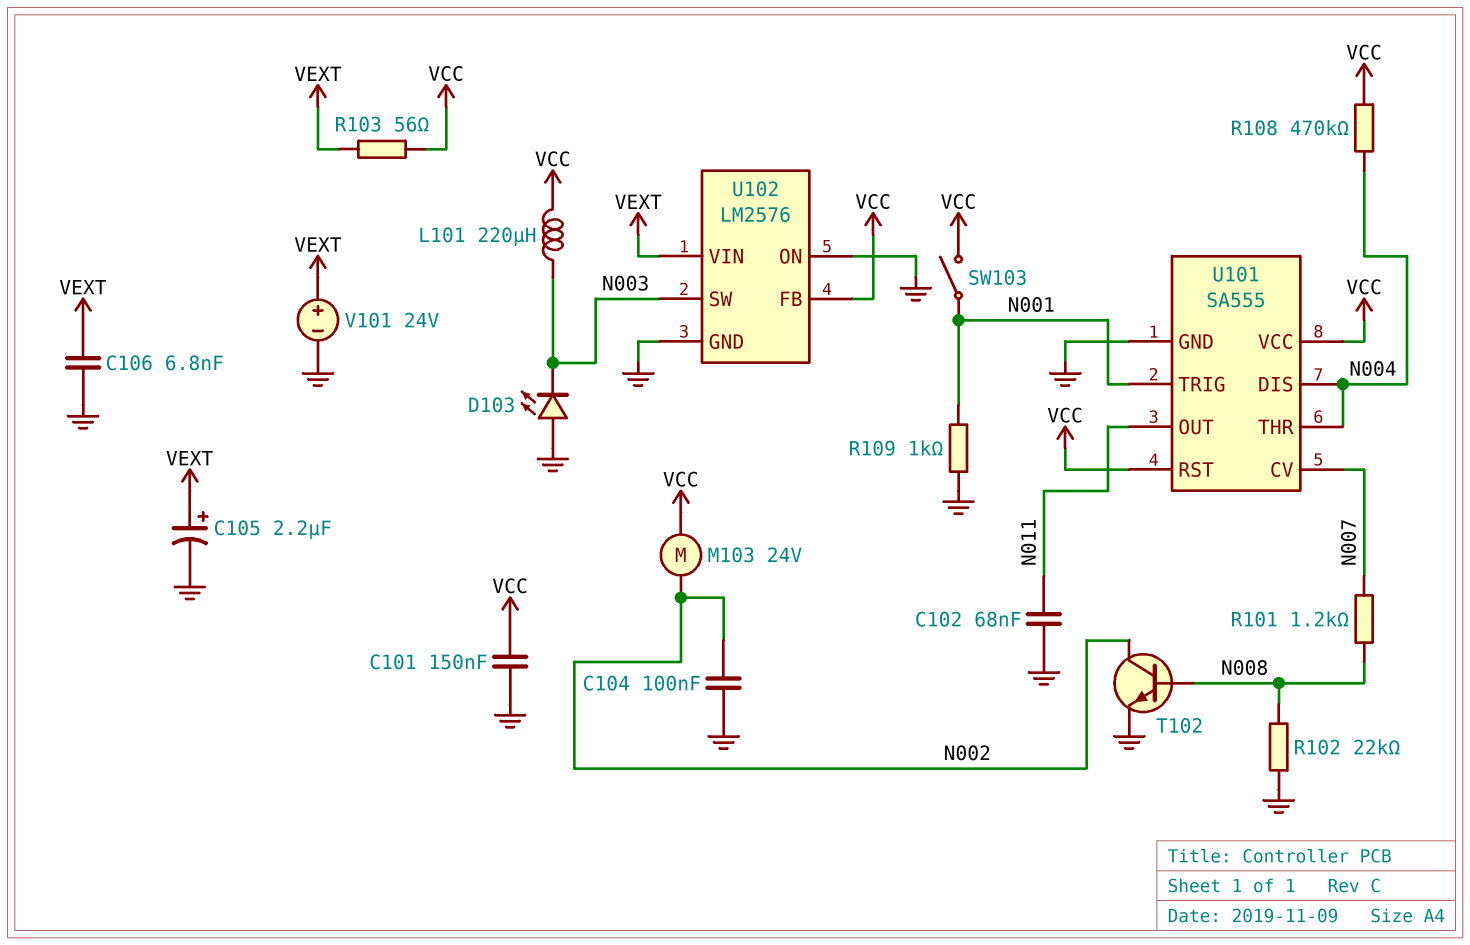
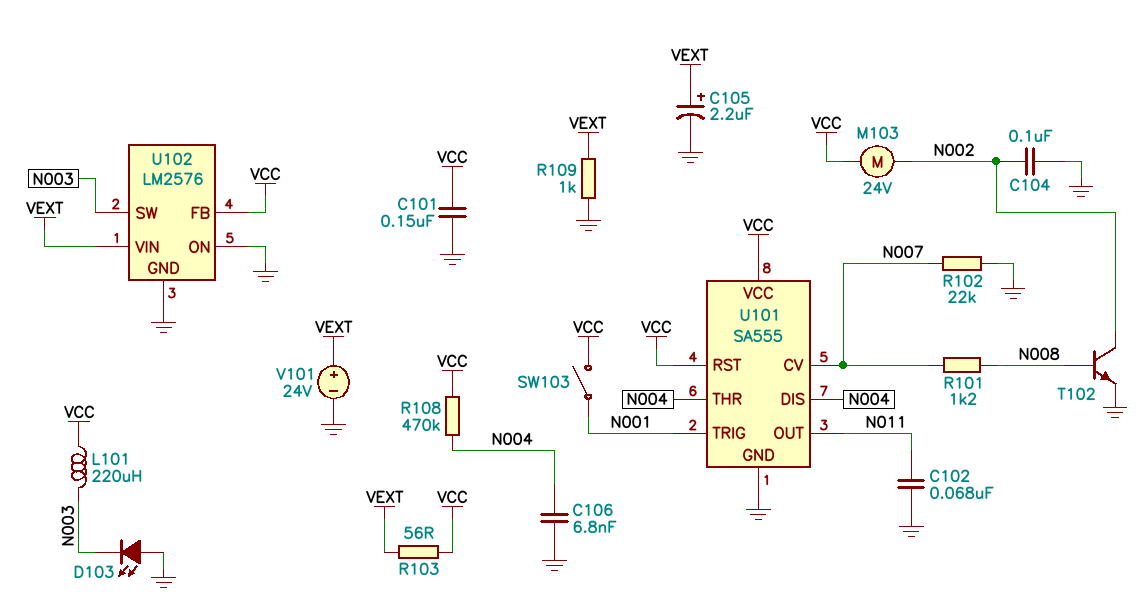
C106: 6.8nF (GND, VEXT) -> 6.8nF (GND, N004)
R102: 22k (GND, N008) -> 22k (GND, N007)
R109: 1k (GND, N001) -> 1k (GND, VEXT)

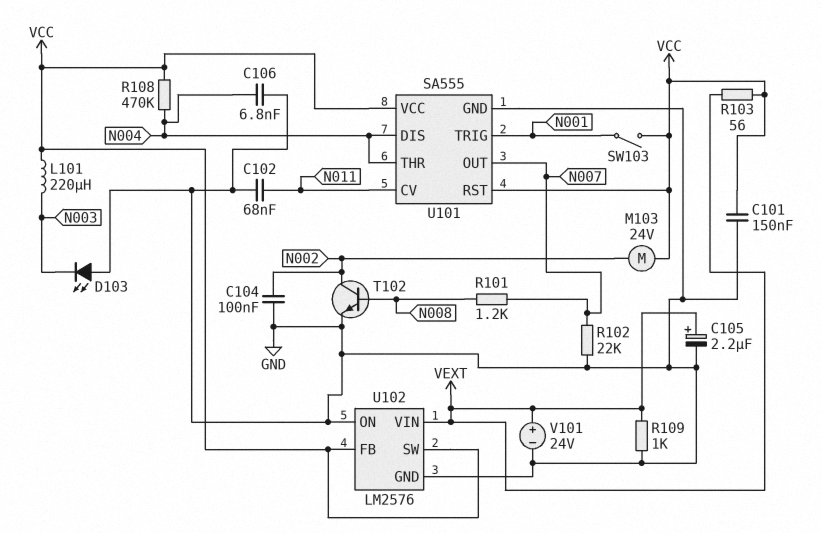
U101 pin CV: N007 -> N011
U101 pin OUT: N011 -> N007
U102 pin SW: N003 -> VCC

